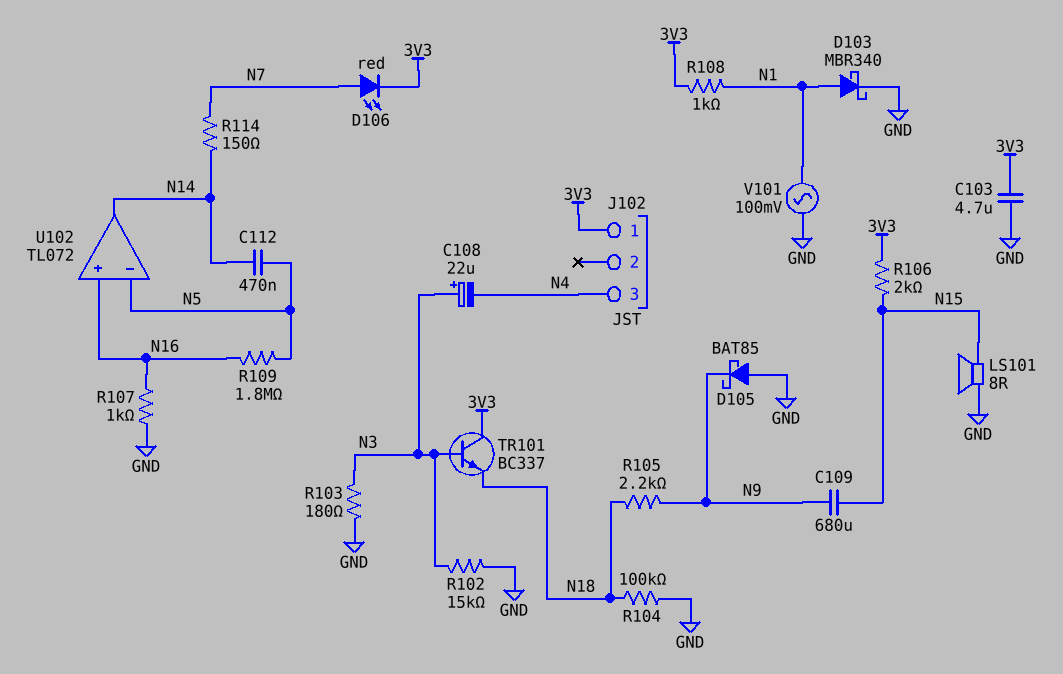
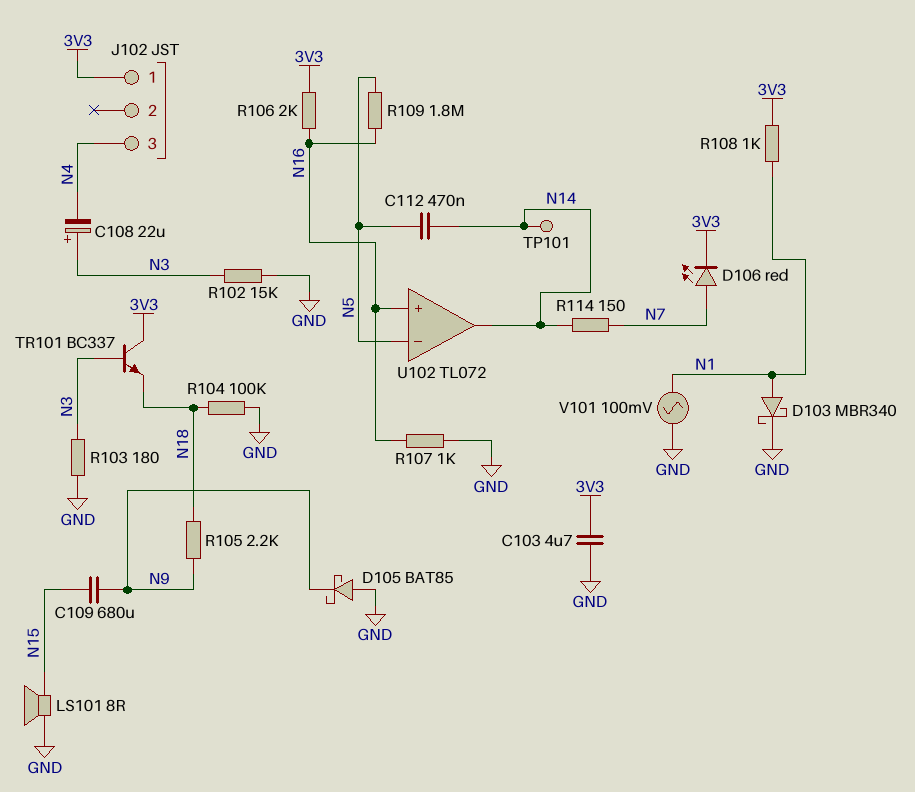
R106: 2k (3V3, N15) -> 2k (3V3, N16)
TP101: none -> test point (N14)

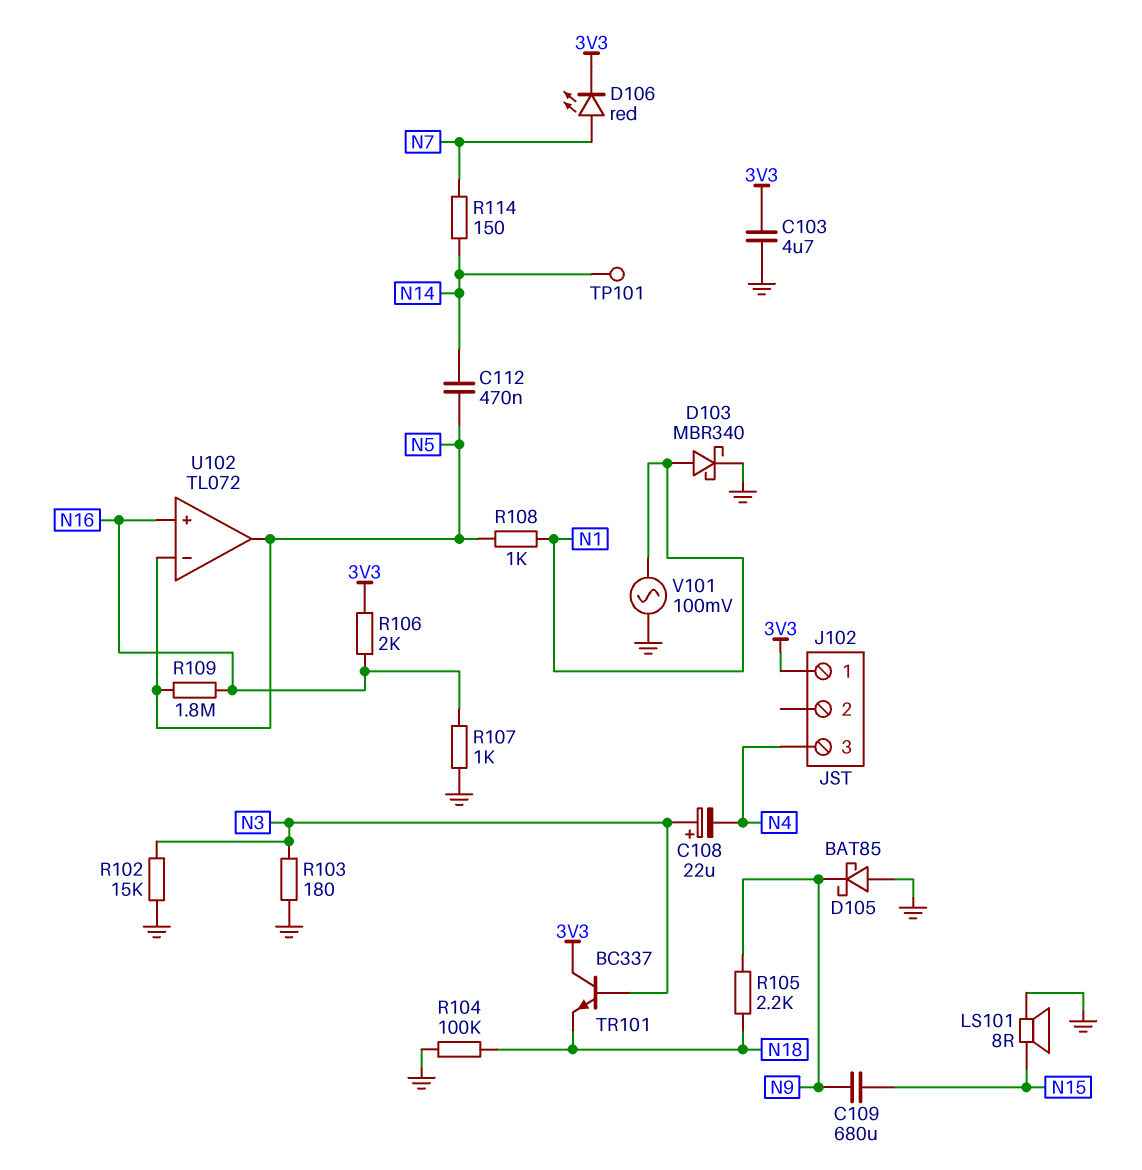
R108: 1k (3V3, N1) -> 1k (N1, N5)
U102 pin out: N14 -> N5

